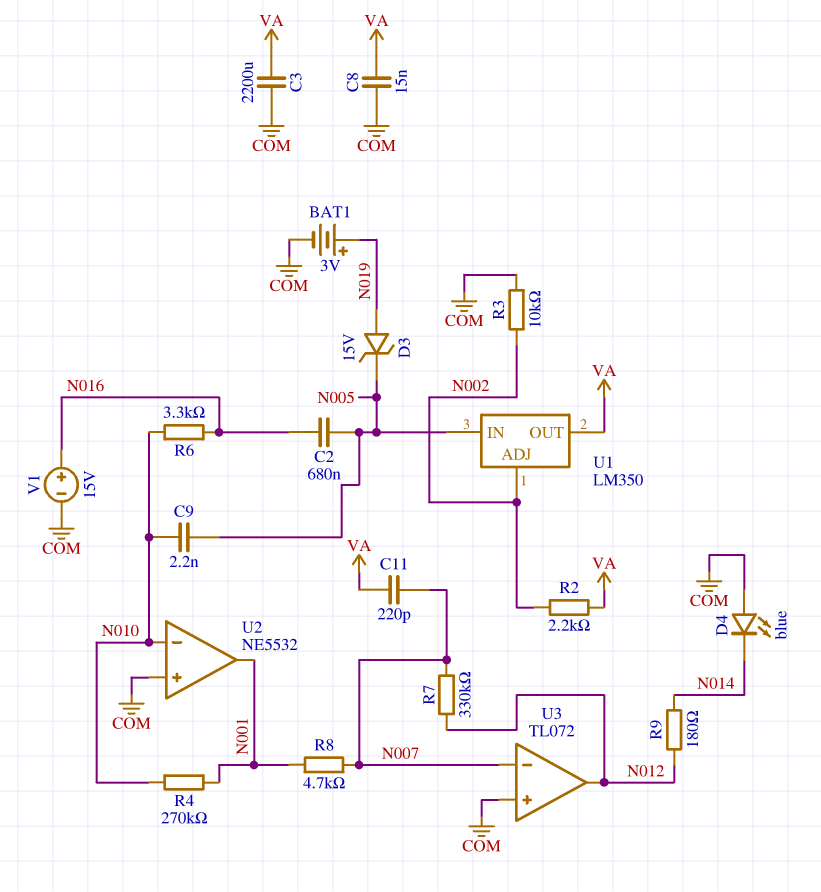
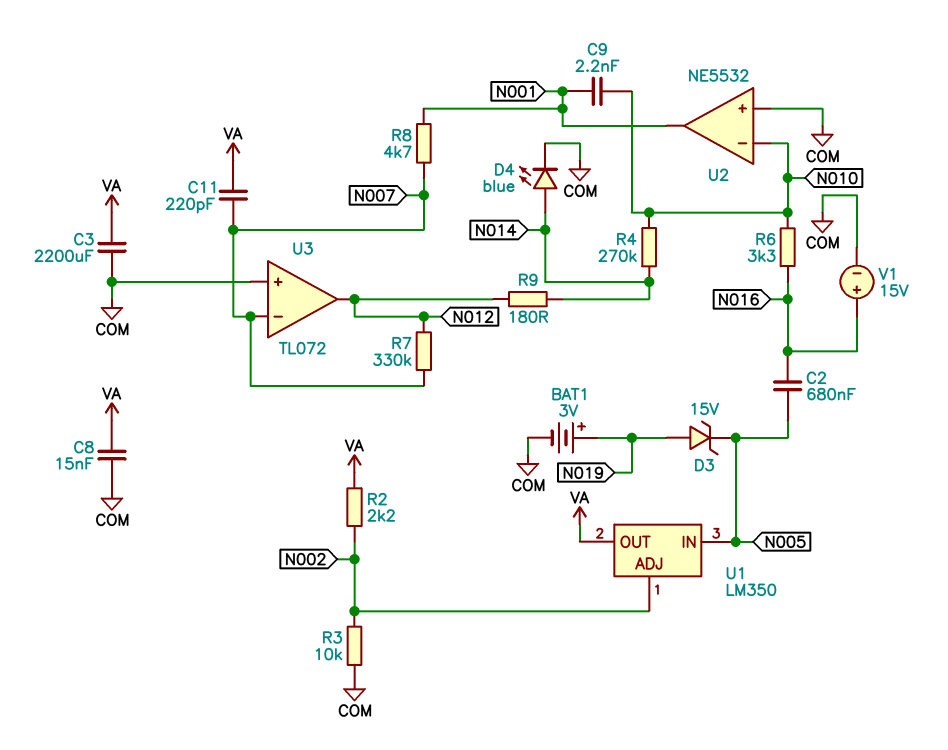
C9: 2.2nF (N005, N010) -> 2.2nF (N001, N010)
D4: LED blue (A COM, K N014) -> LED blue (A N014, K COM)
R4: 270k (N001, N010) -> 270k (N010, N014)

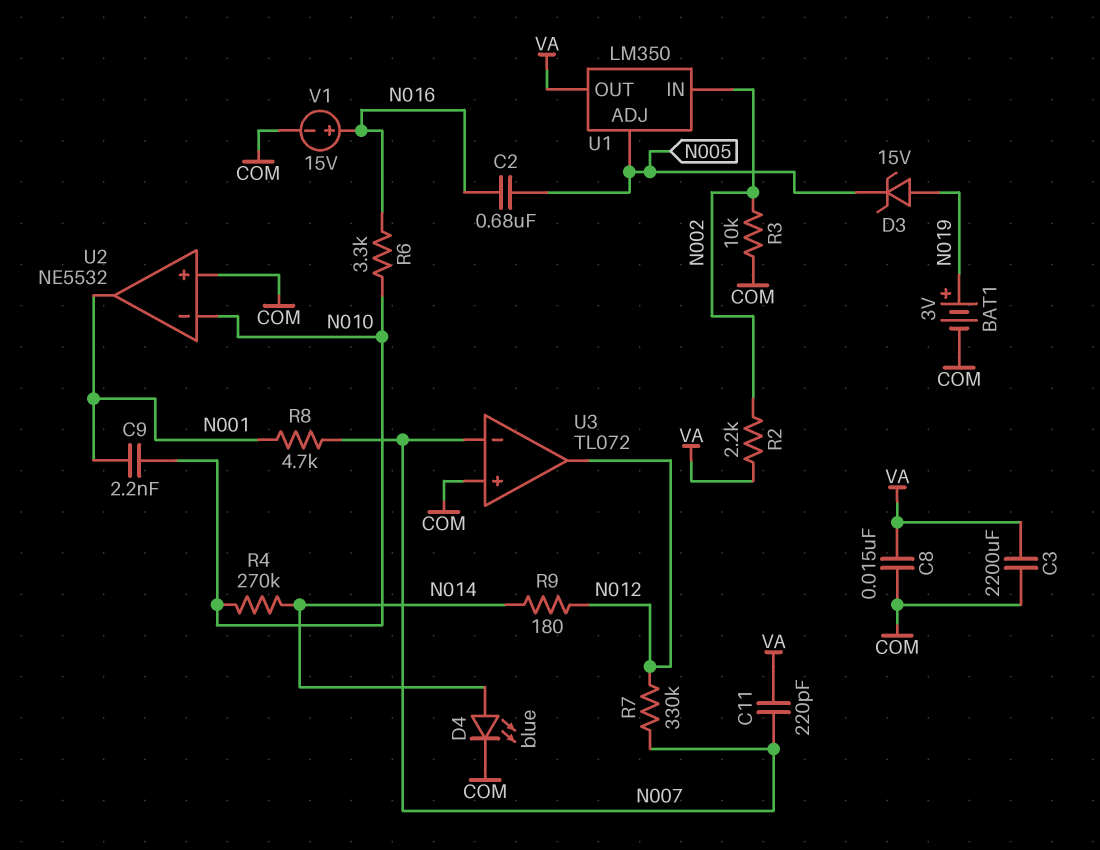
U1 pin ADJ: N002 -> N005
U1 pin IN: N005 -> N002

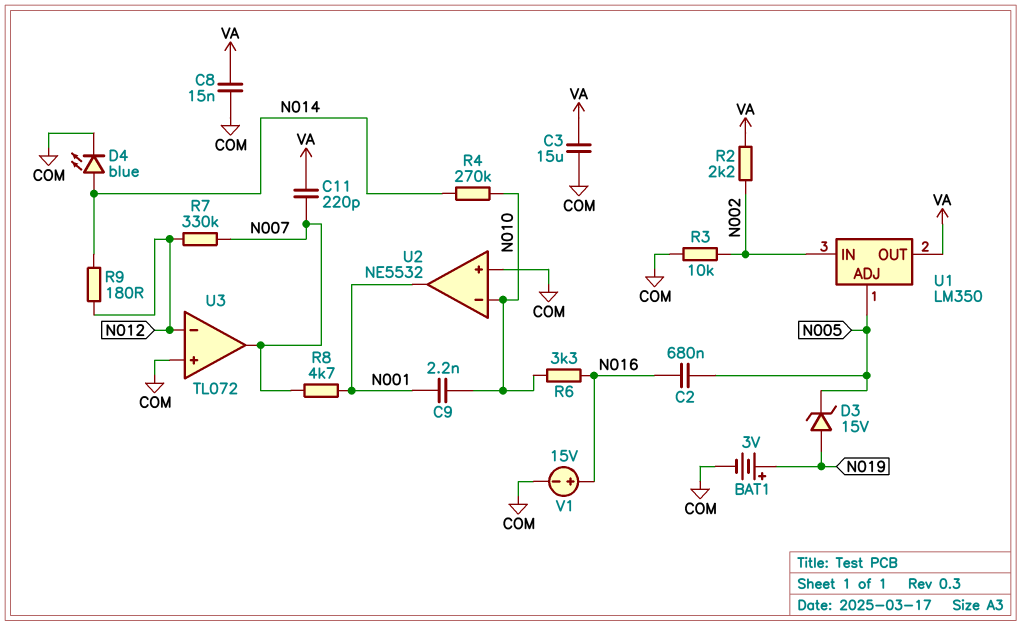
C3: 2200uF (COM, VA) -> 15uF (COM, VA)
U3 pin in-: N007 -> N012
U3 pin out: N012 -> N007

